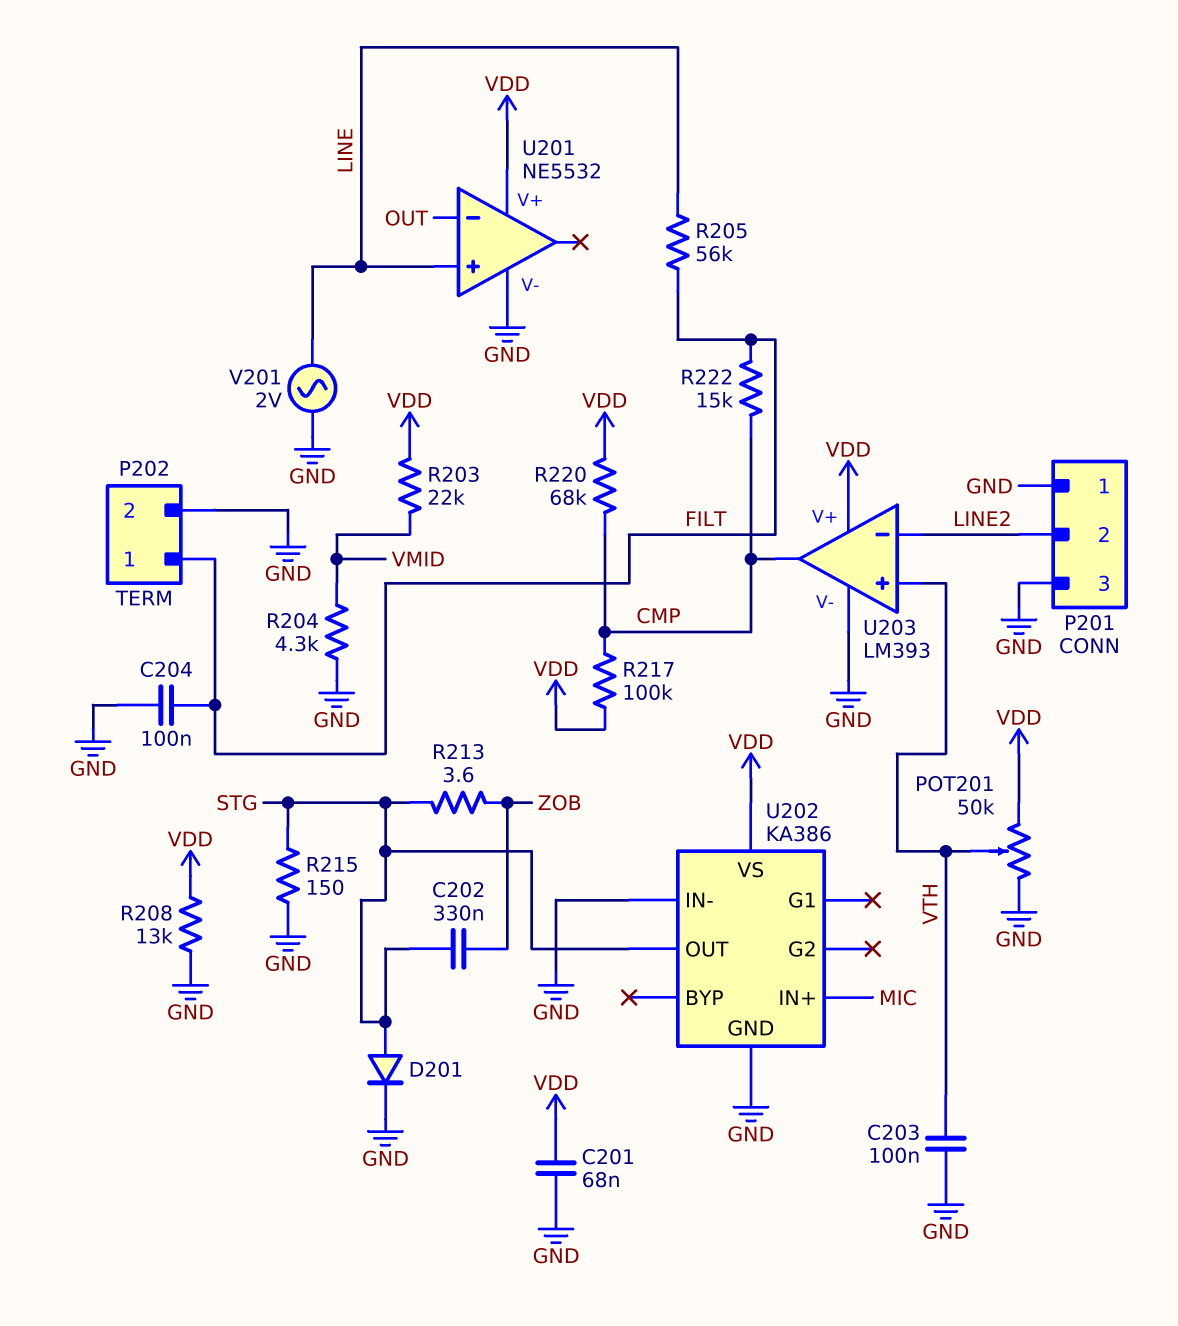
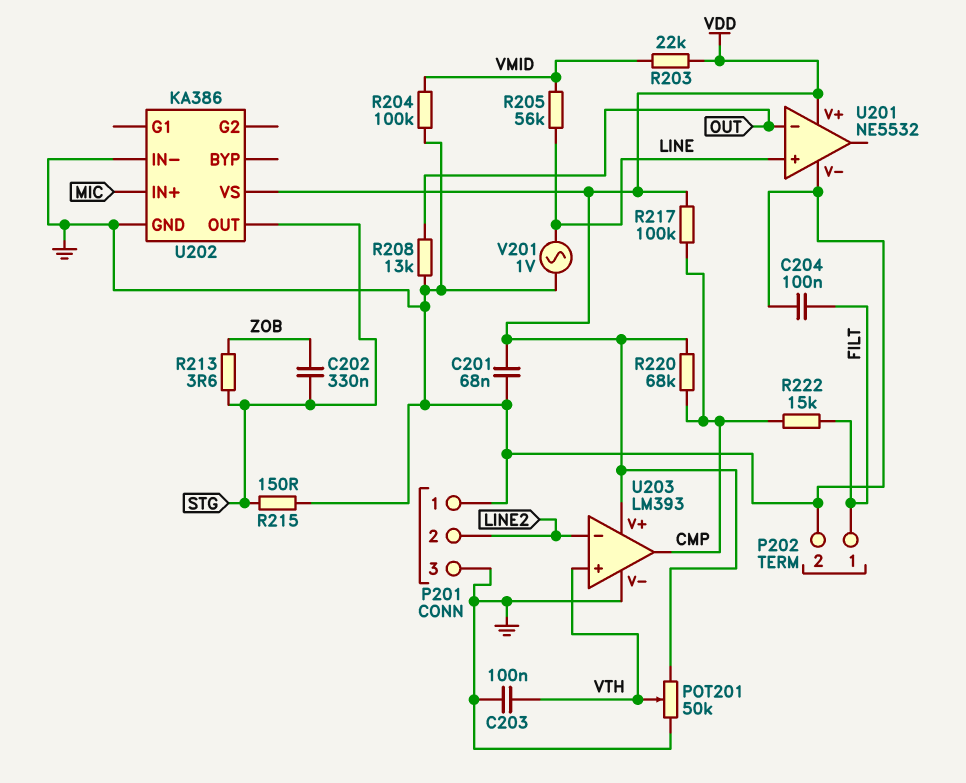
D201: diode (A STG, K GND) -> none
R204: 4.3k (GND, VMID) -> 100k (GND, VMID)
R205: 56k (FILT, LINE) -> 56k (LINE, VMID)
R208: 13k (GND, VDD) -> 13k (GND, OUT)
V201: AC 2V (GND, LINE) -> AC 1V (GND, LINE)

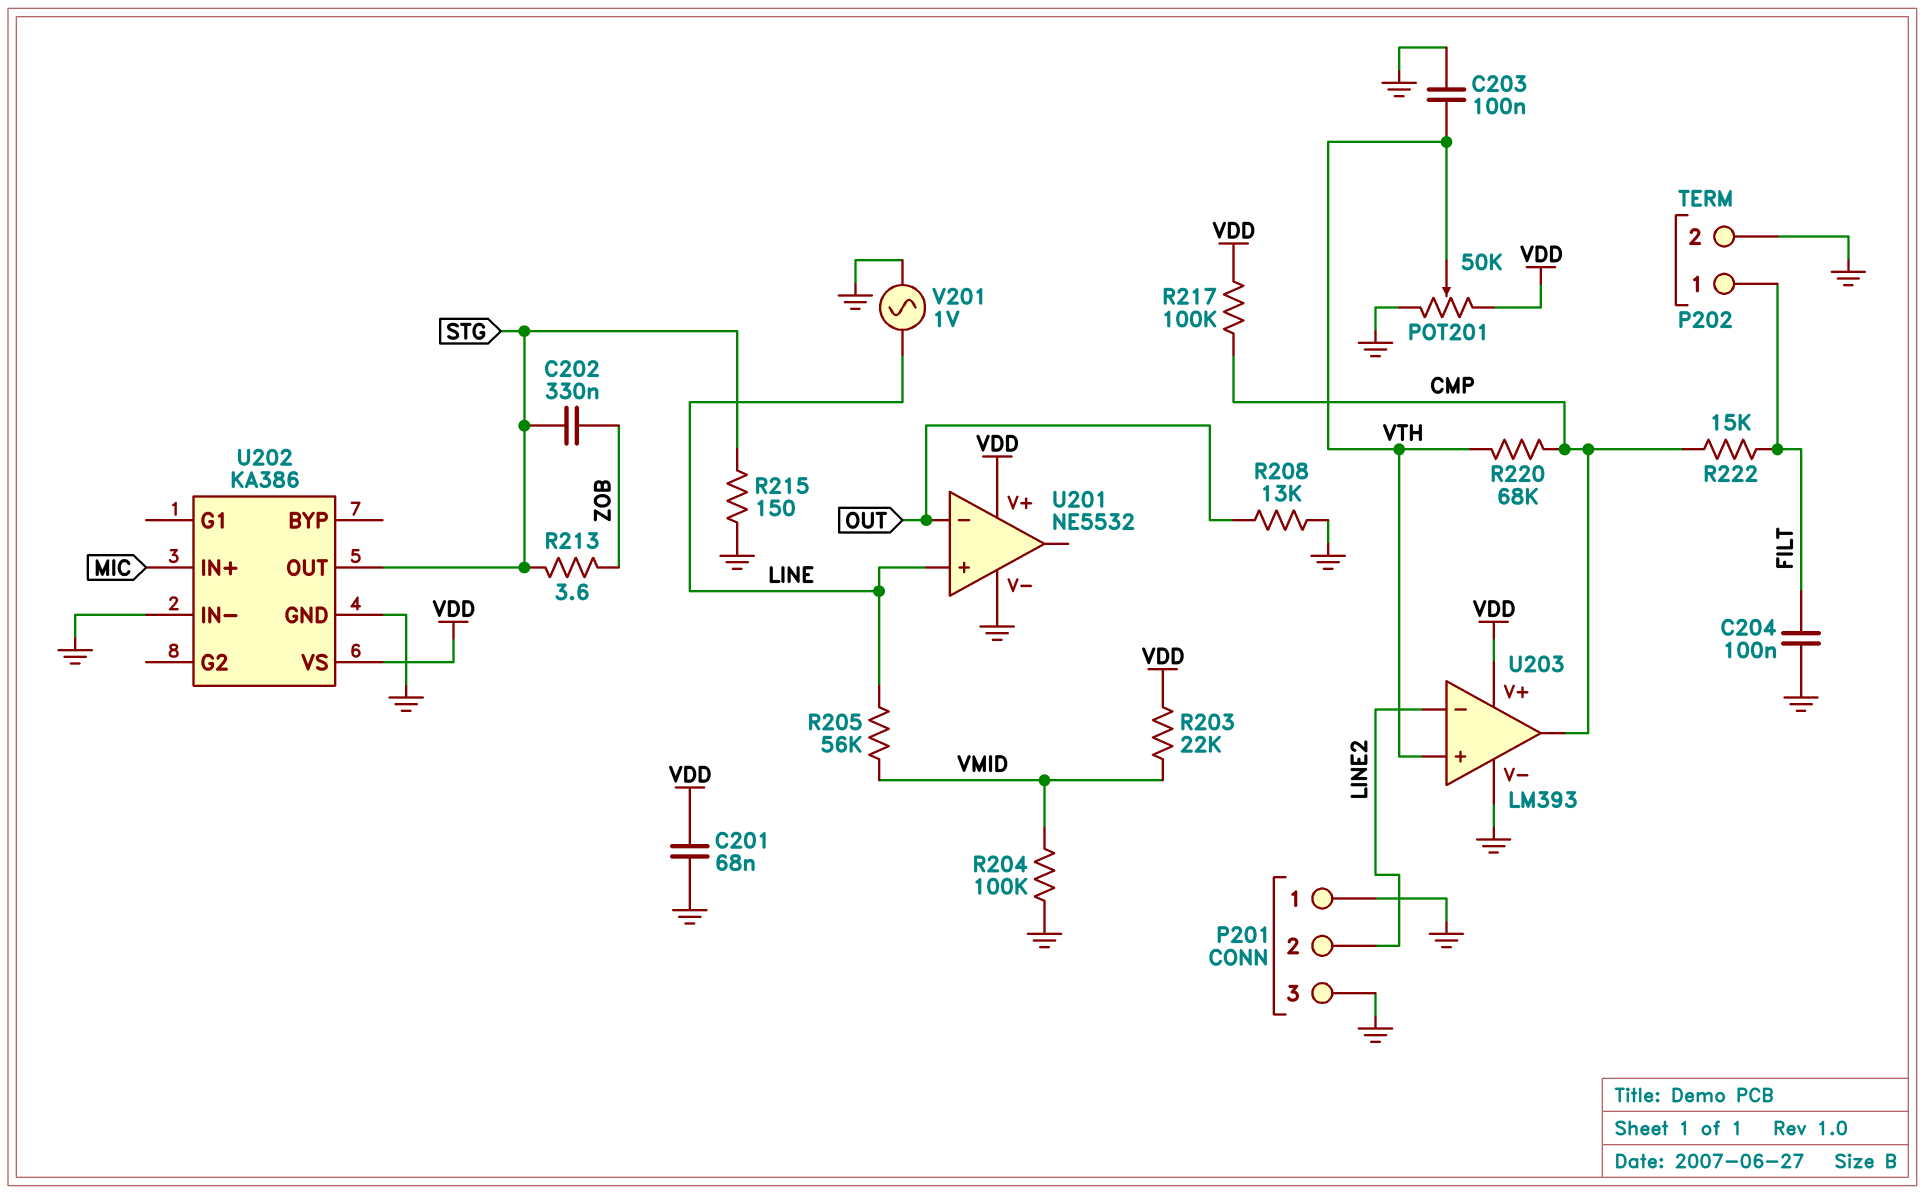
R220: 68k (CMP, VDD) -> 68k (CMP, VTH)

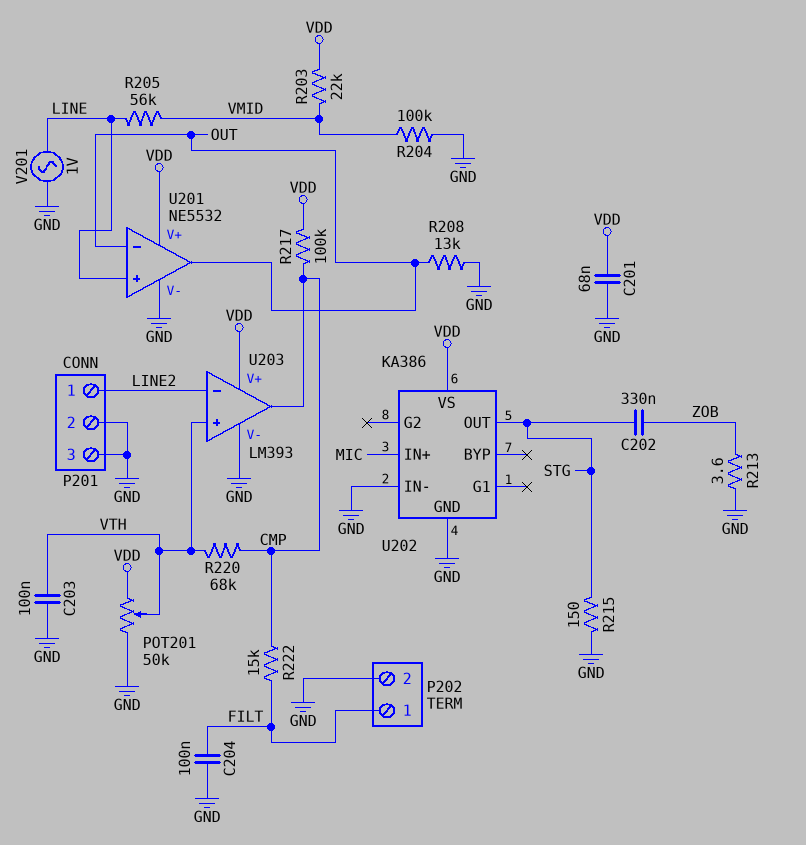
P201 pin 1: GND -> LINE2
P201 pin 2: LINE2 -> GND
R213: 3.6 (STG, ZOB) -> 3.6 (GND, ZOB)
U201 pin out: none -> OUT

